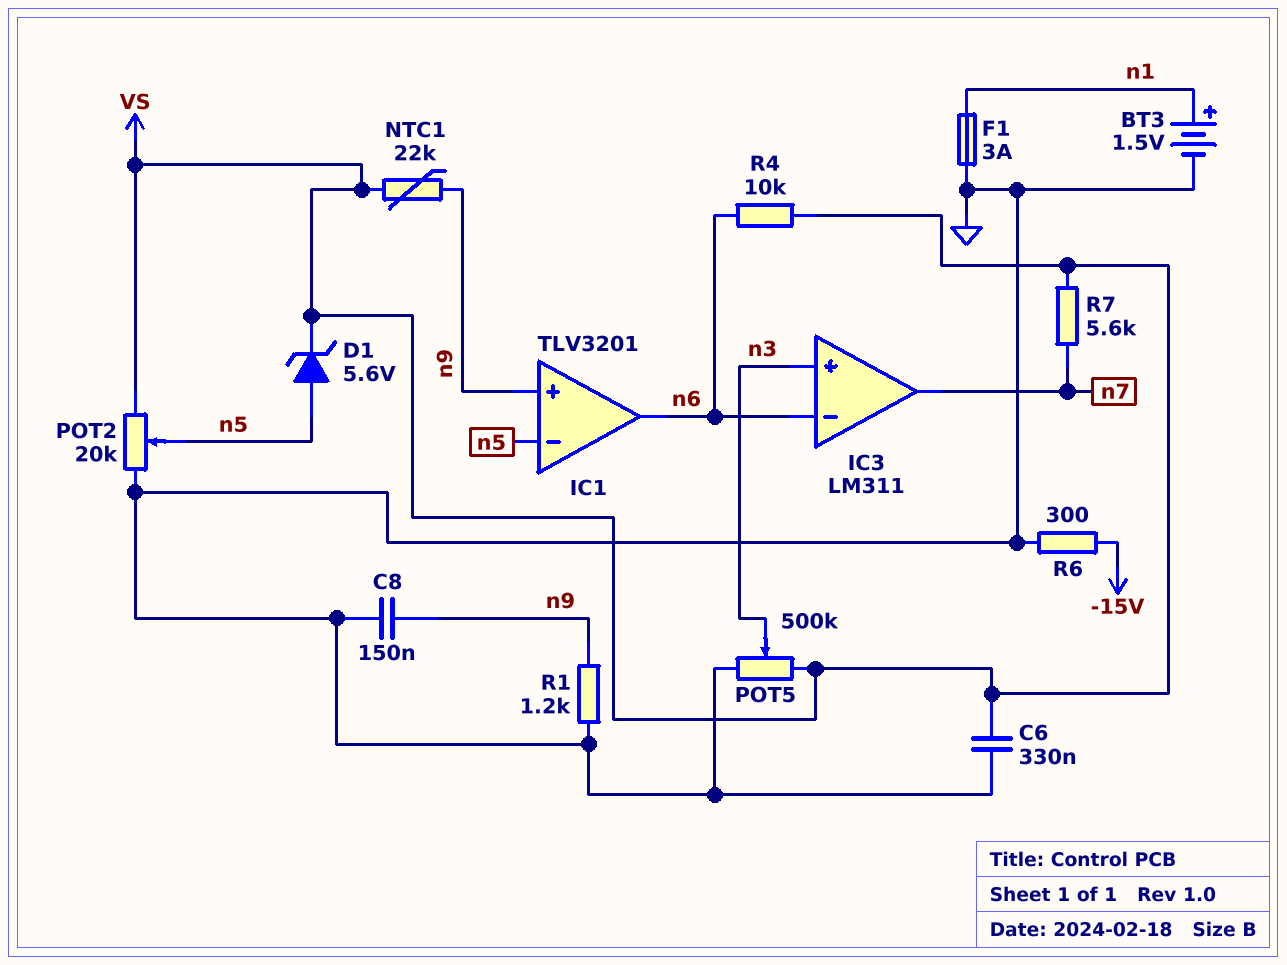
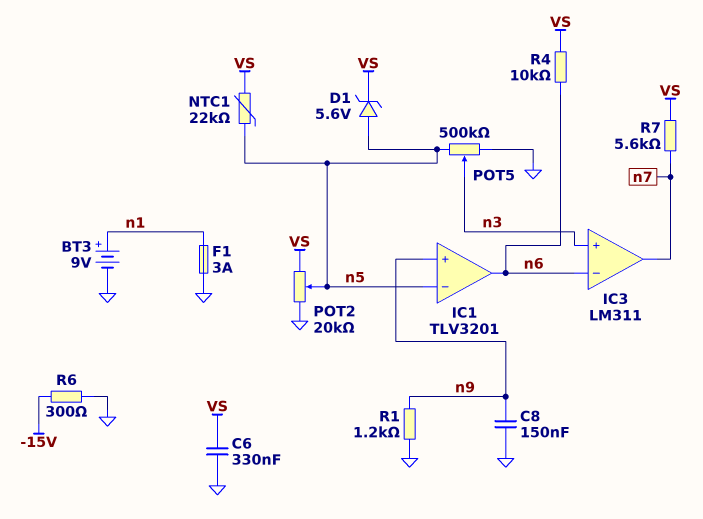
BT3: 1.5V (plus n1, minus GND) -> 9V (plus n1, minus GND)
NTC1: 22k (VS, n9) -> 22k (VS, n5)
POT5: 500k (GND, VS, wiper n3) -> 500k (GND, n5, wiper n3)

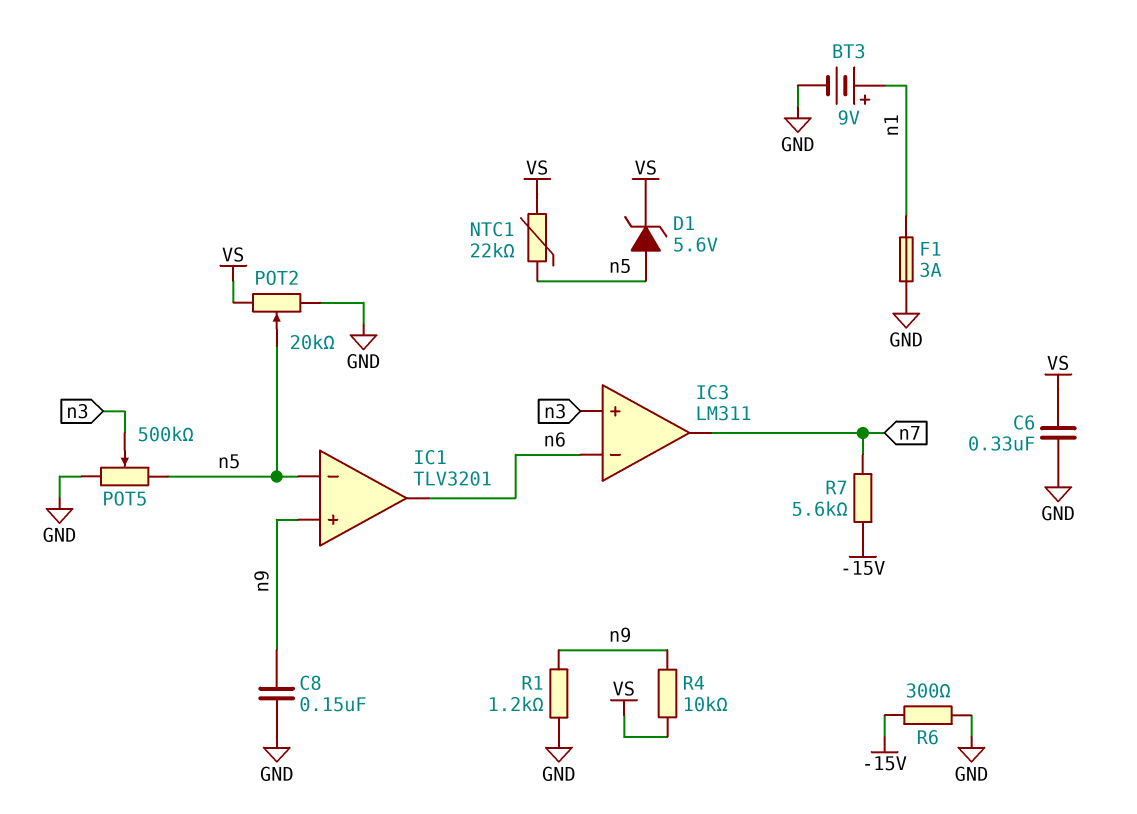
R4: 10k (VS, n6) -> 10k (VS, n9)
R7: 5.6k (VS, n7) -> 5.6k (-15V, n7)

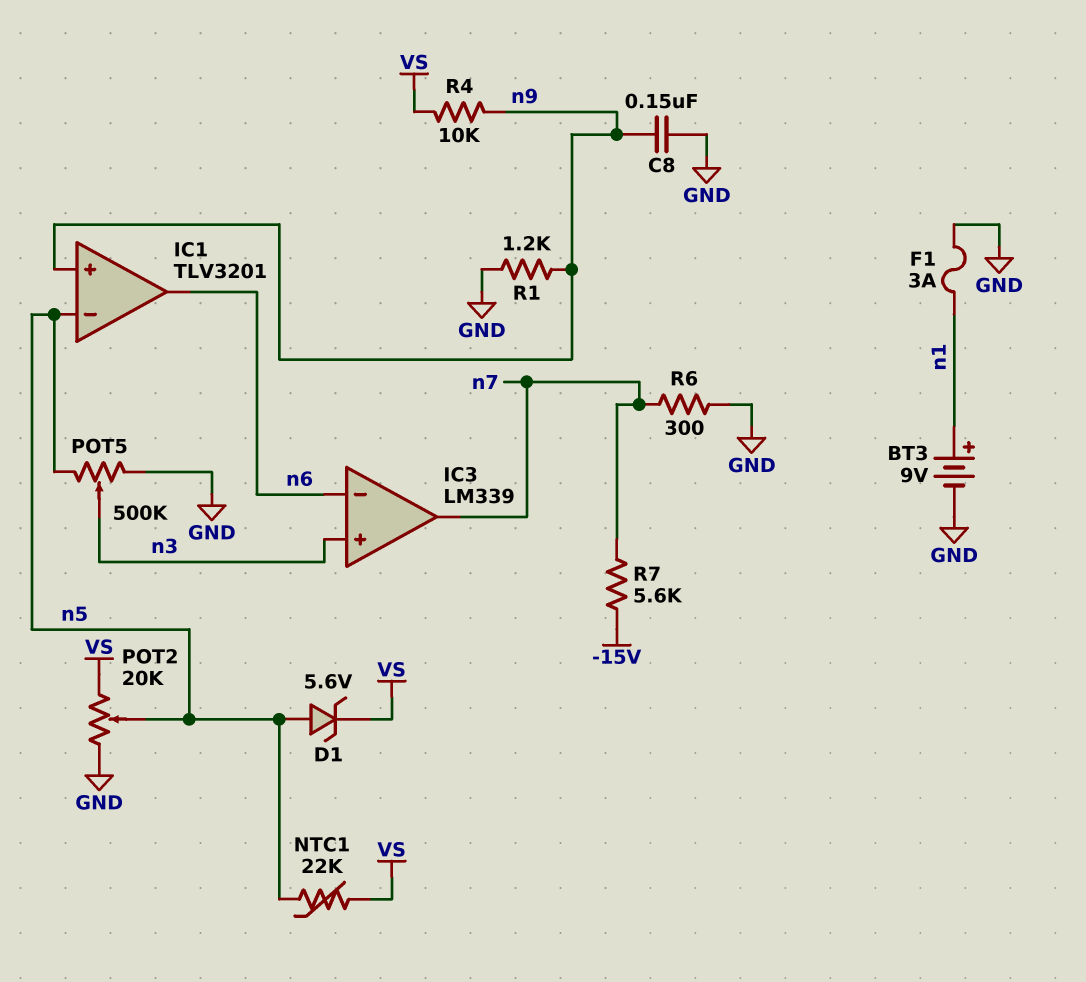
C6: 330nF (GND, VS) -> none
IC3: LM311 -> LM339
R6: 300 (-15V, GND) -> 300 (GND, n7)

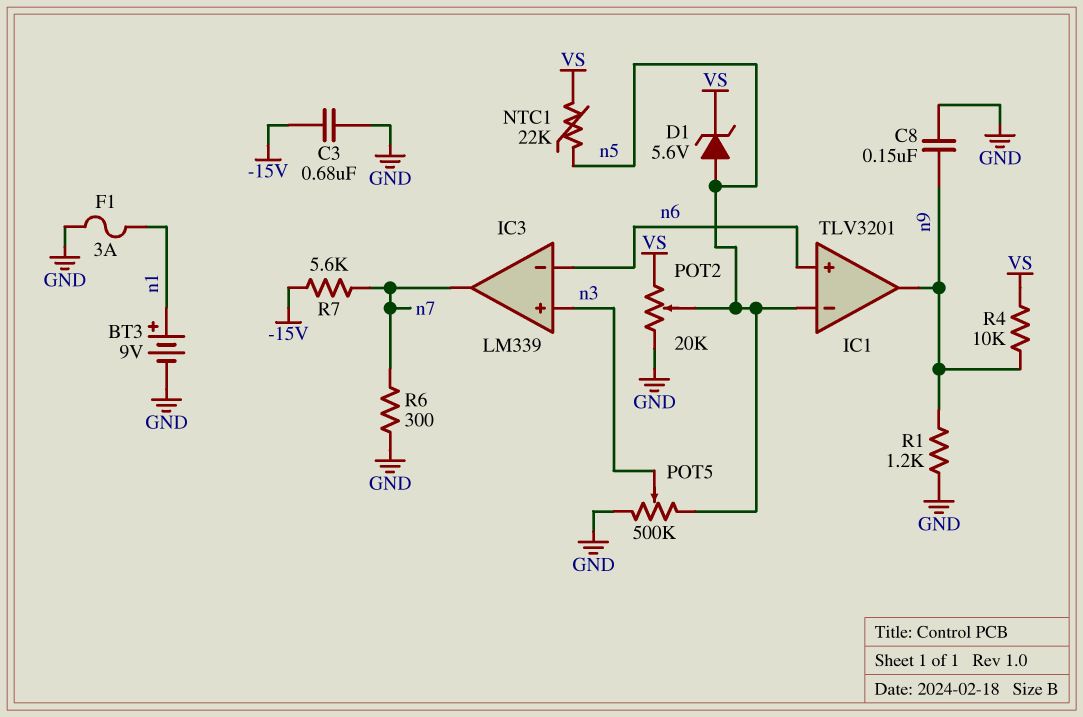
C3: none -> 680nF (-15V, GND)
IC1 pin in+: n9 -> n6
IC1 pin out: n6 -> n9

